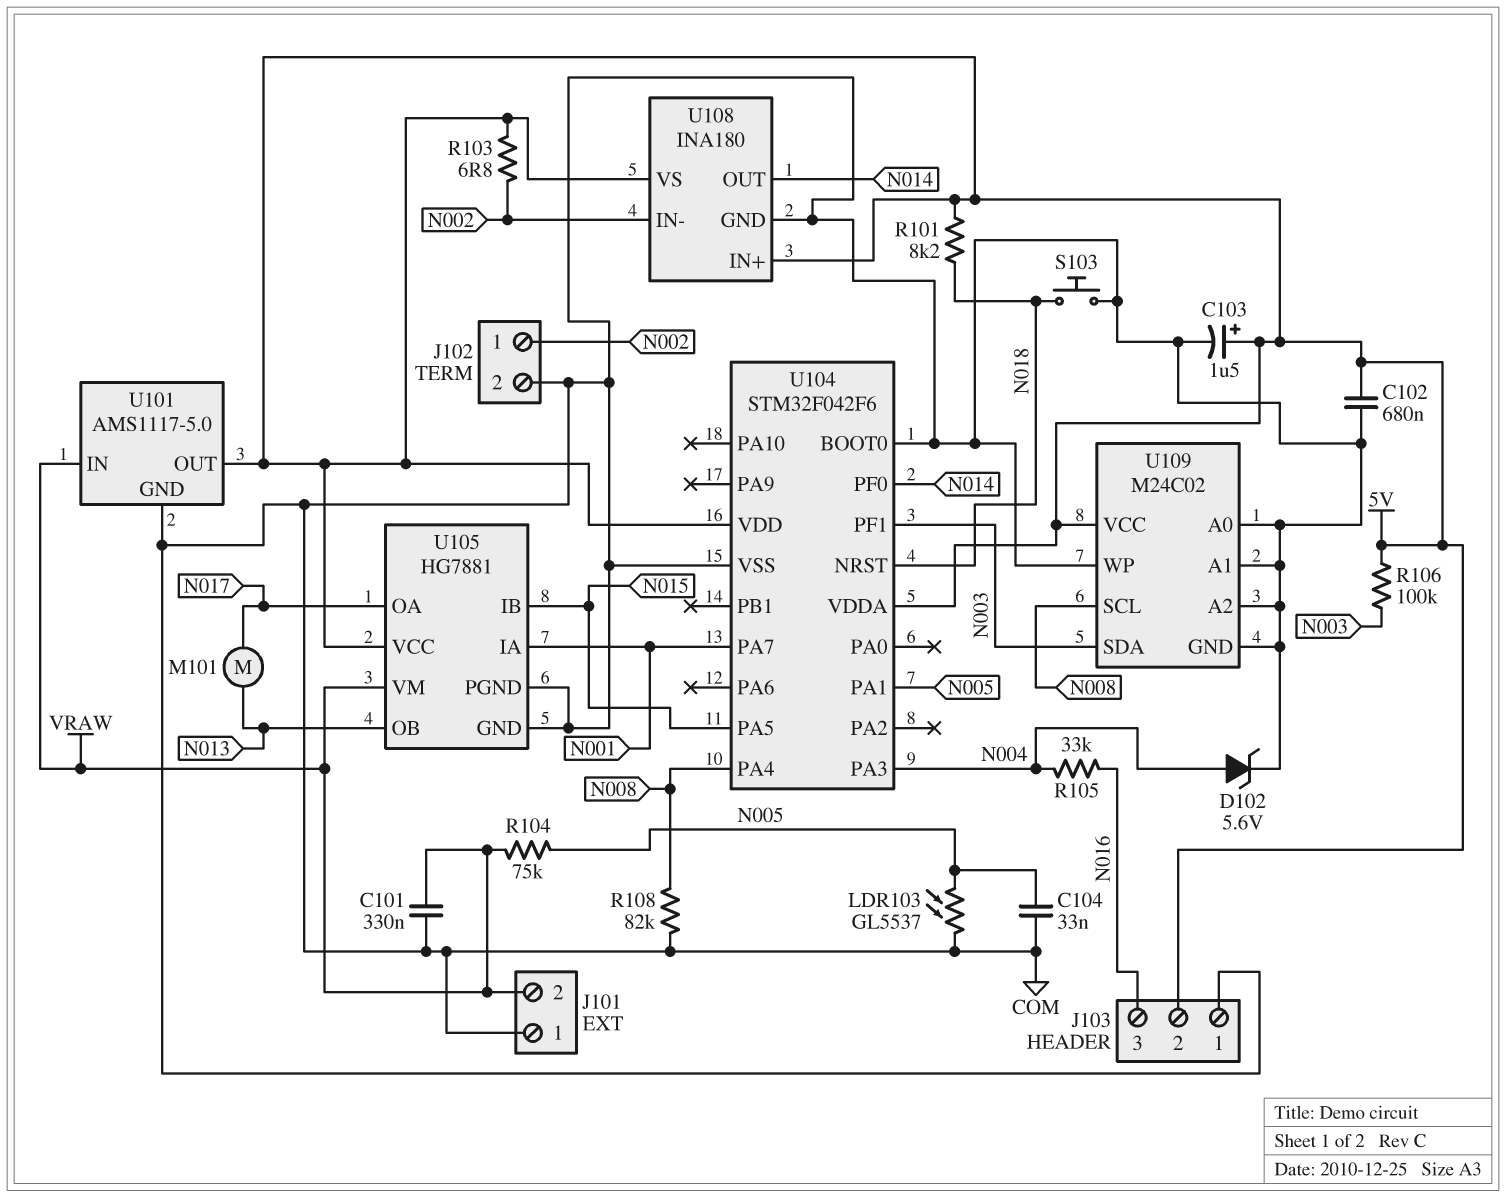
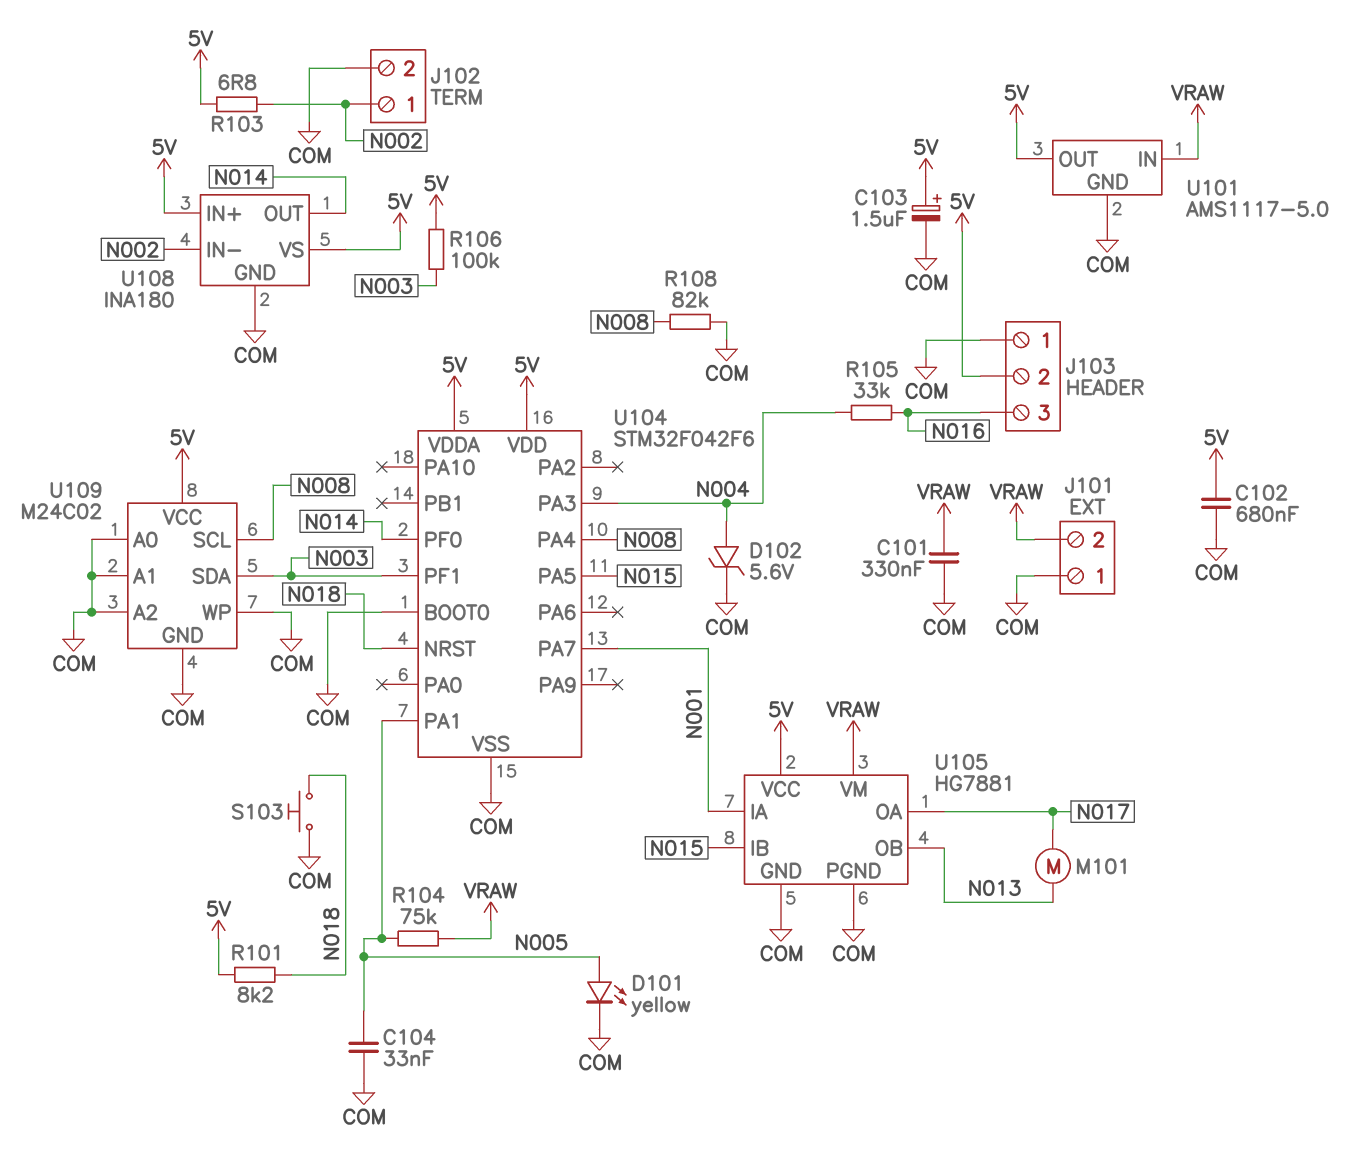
D101: none -> LED yellow (A N005, K COM)
LDR103: GL5537 (COM, N005) -> none

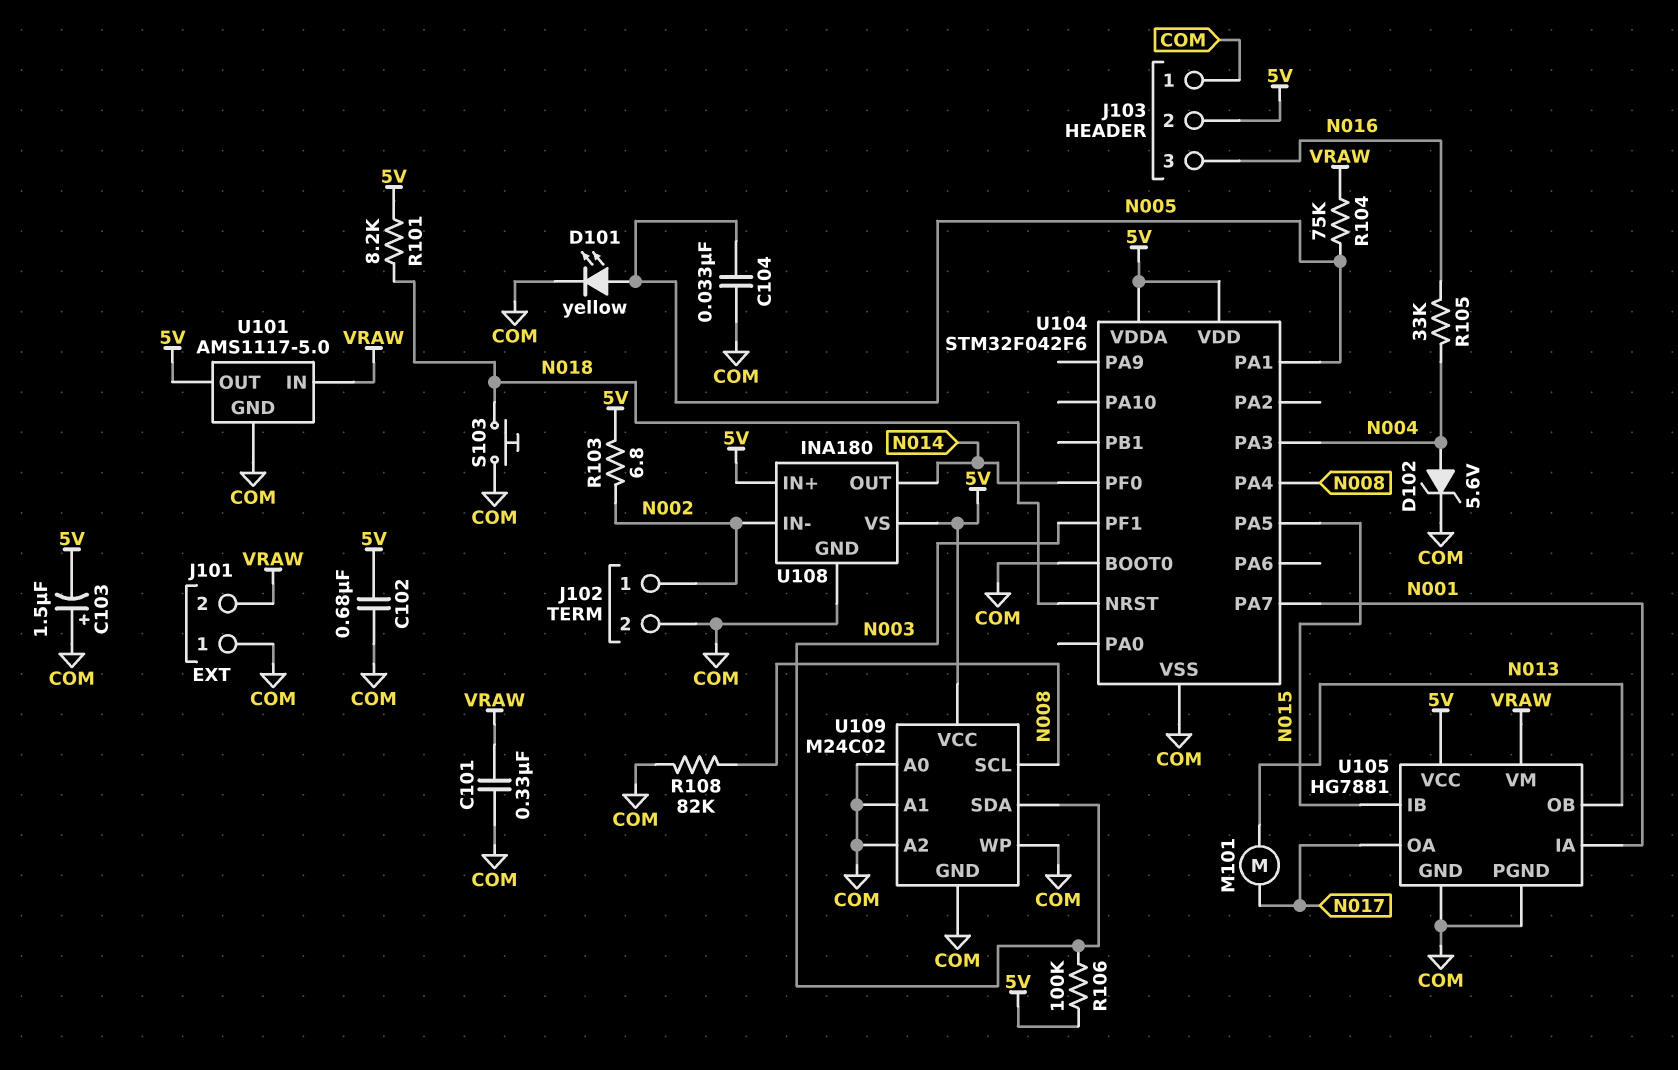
C103: 1.5uF (plus 5V, minus COM) -> 1.5uF (plus COM, minus 5V)

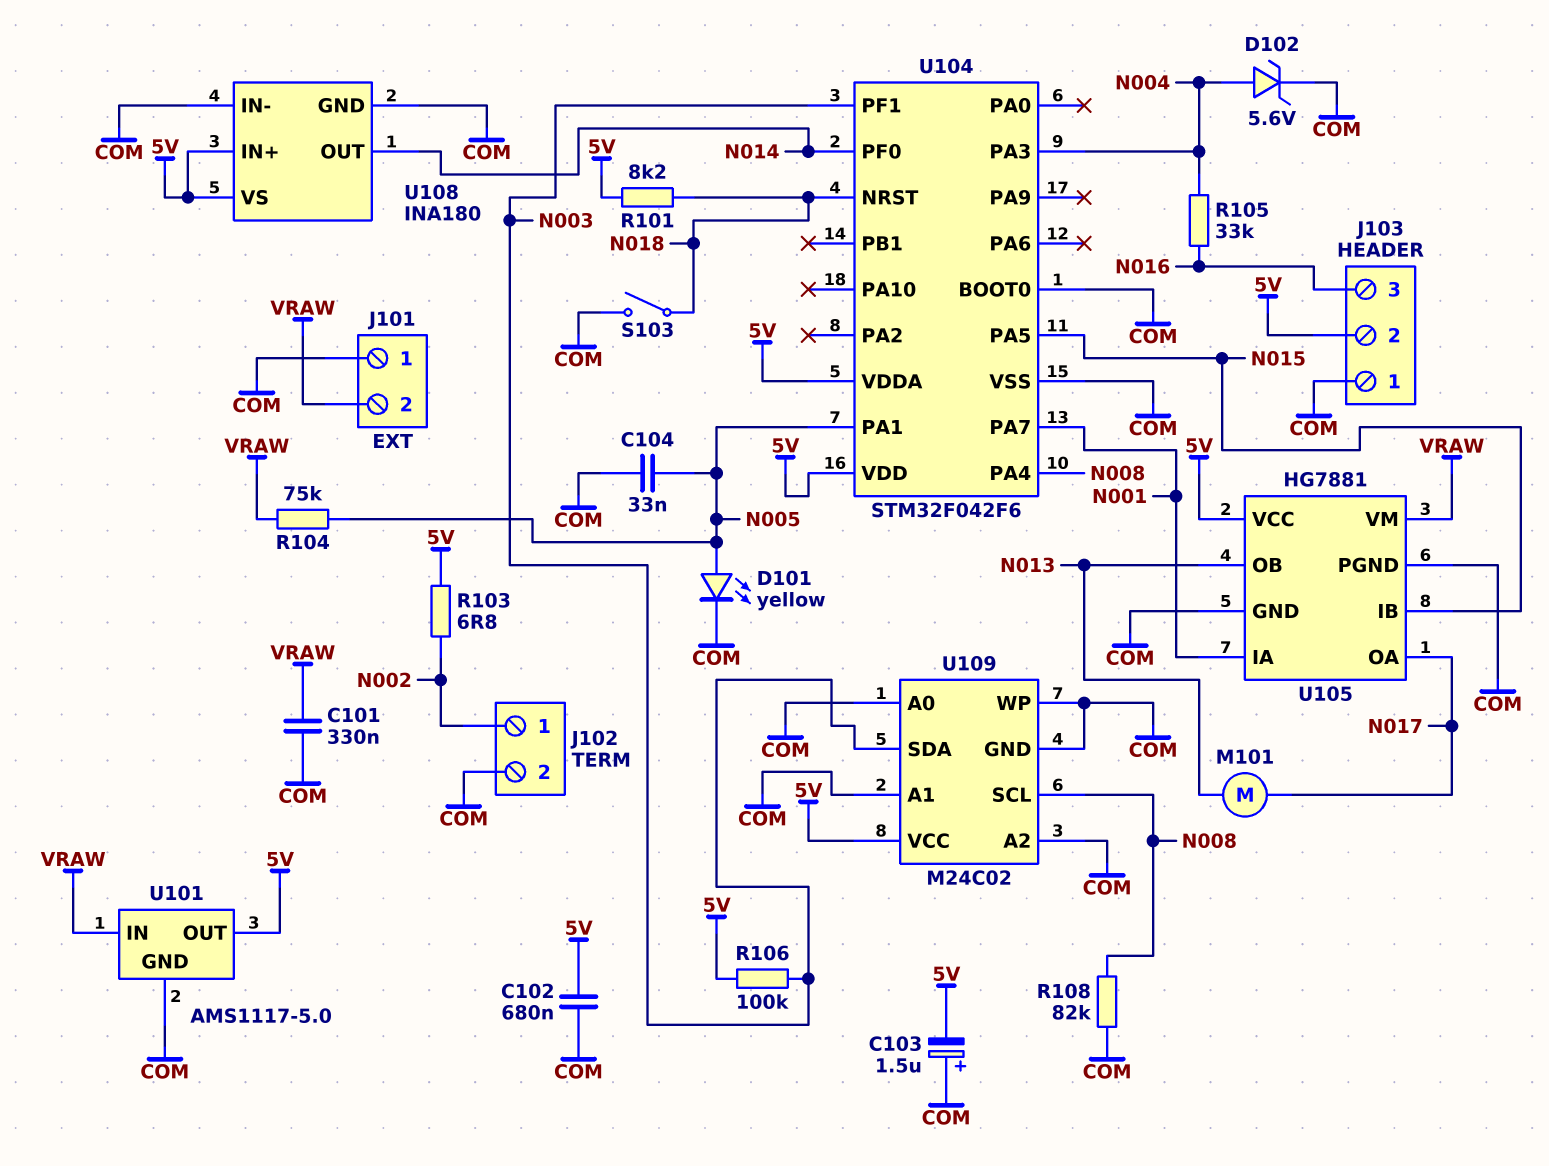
S103: button (COM, N018) -> switch (COM, N018)
U108 pin IN-: N002 -> COM

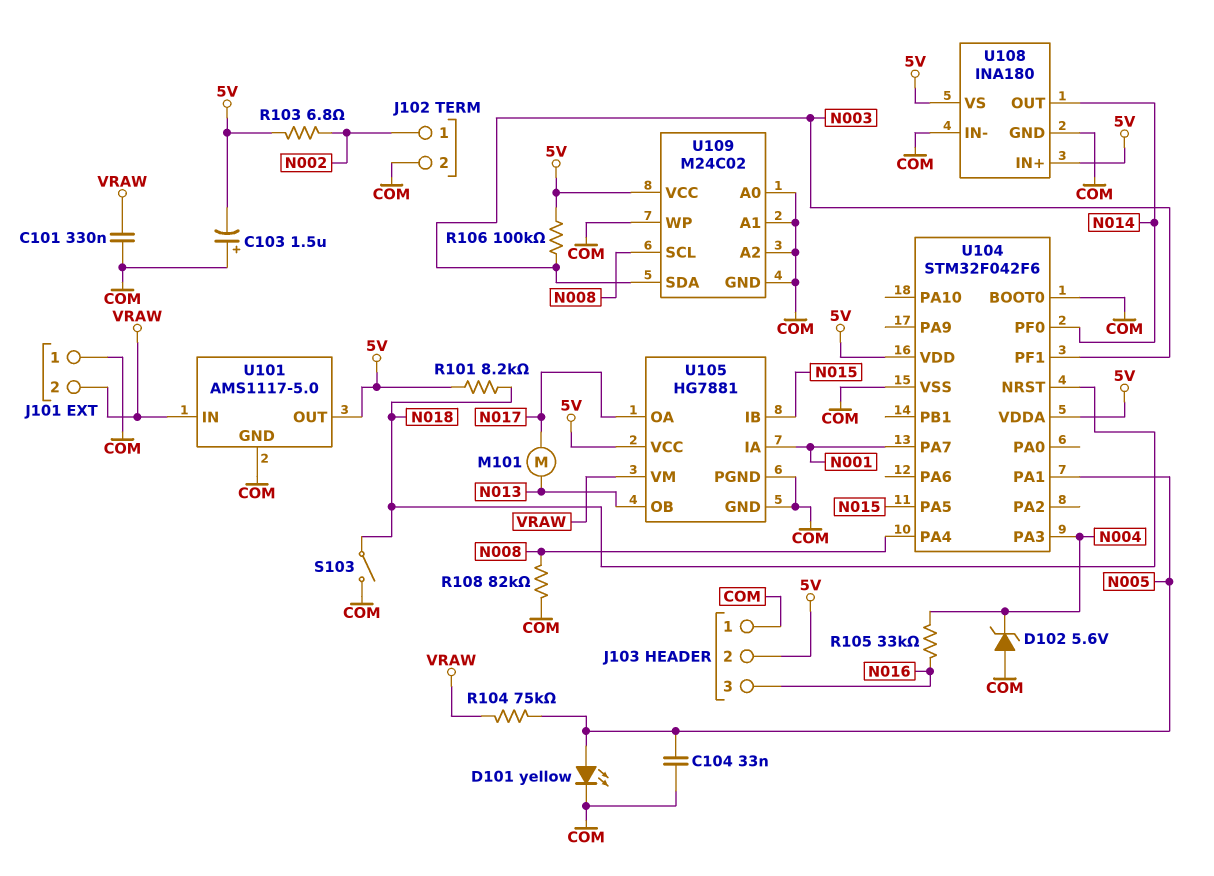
C102: 680nF (5V, COM) -> none
D102: zener 5.6V (A N004, K COM) -> zener 5.6V (A COM, K N004)

